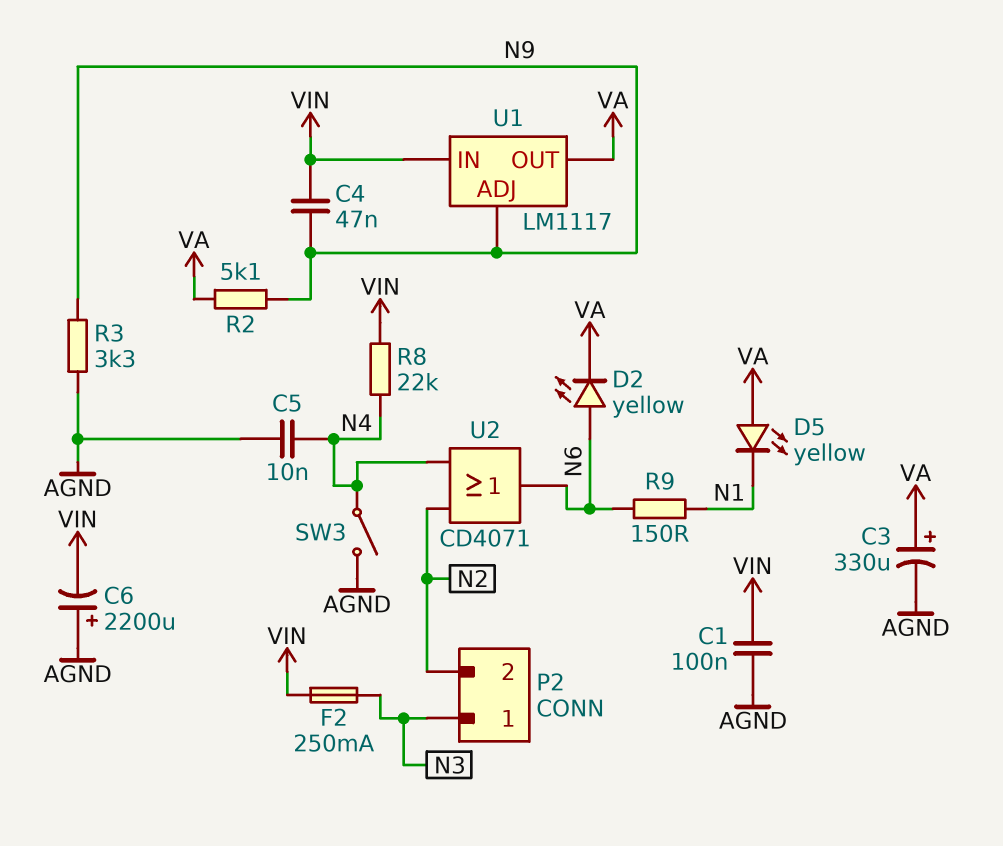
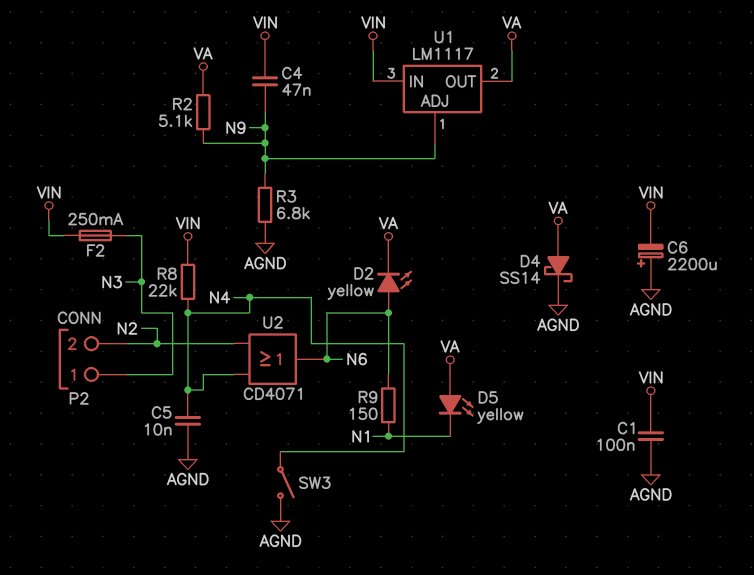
C3: 330uF (plus VA, minus AGND) -> none
D4: none -> schottky SS14 (A VA, K AGND)
R3: 3.3k (AGND, N9) -> 6.8k (AGND, N9)

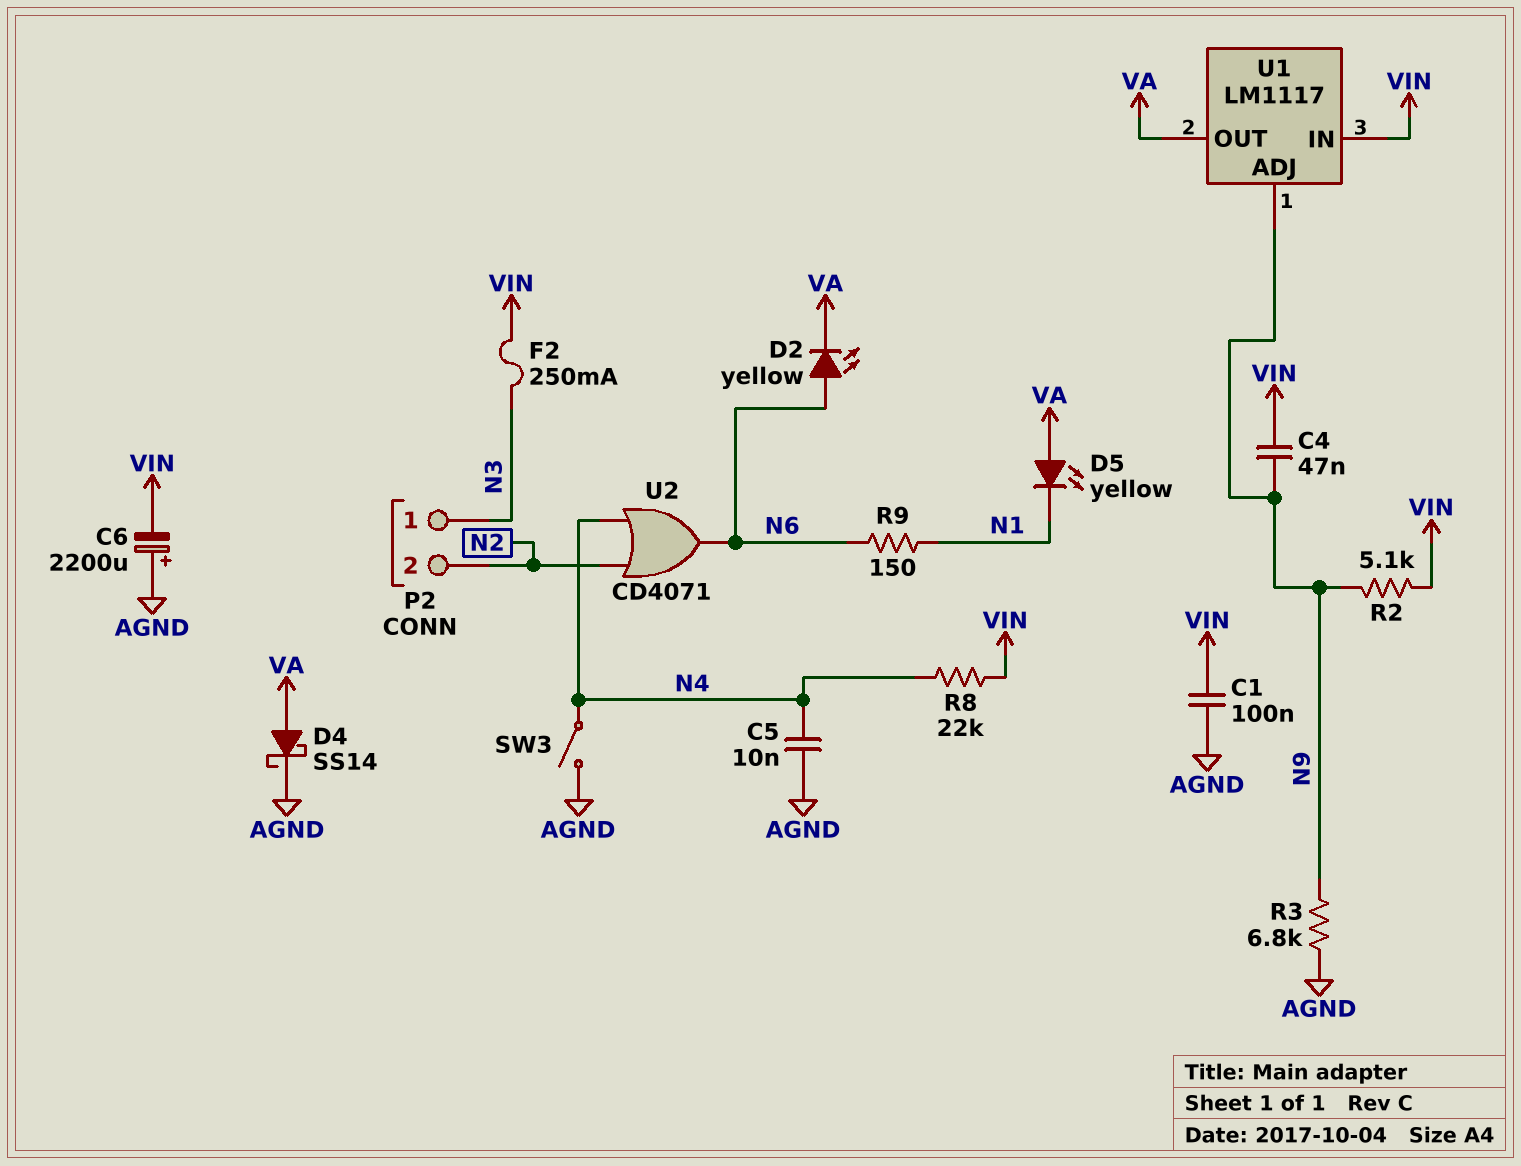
R2: 5.1k (N9, VA) -> 5.1k (N9, VIN)

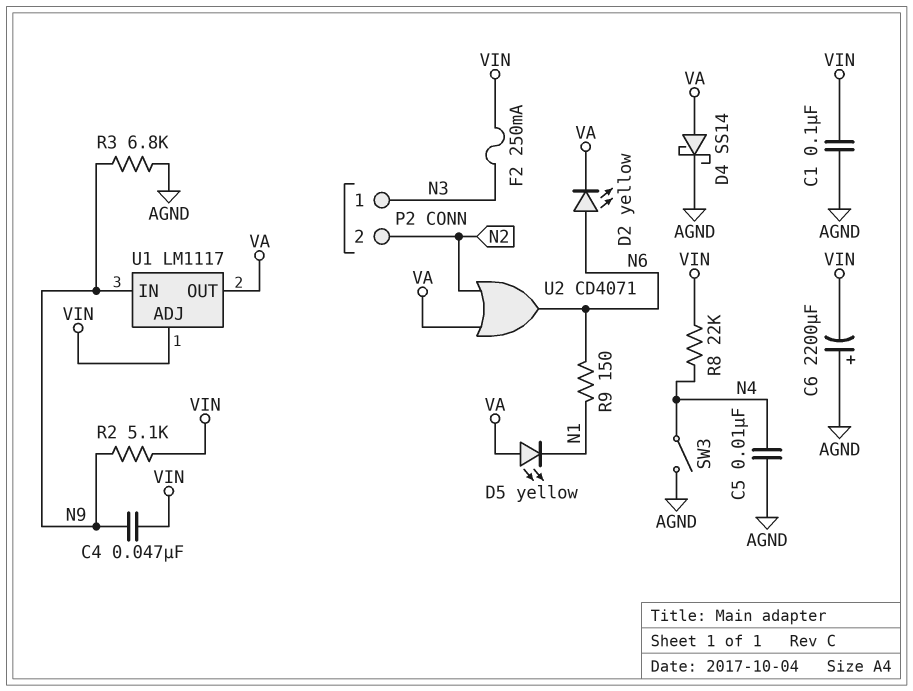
U1 pin ADJ: N9 -> VIN
U1 pin IN: VIN -> N9
U2: OR CD4071 (in N2, in N4, out N6) -> OR CD4071 (in N2, in VA, out N6)

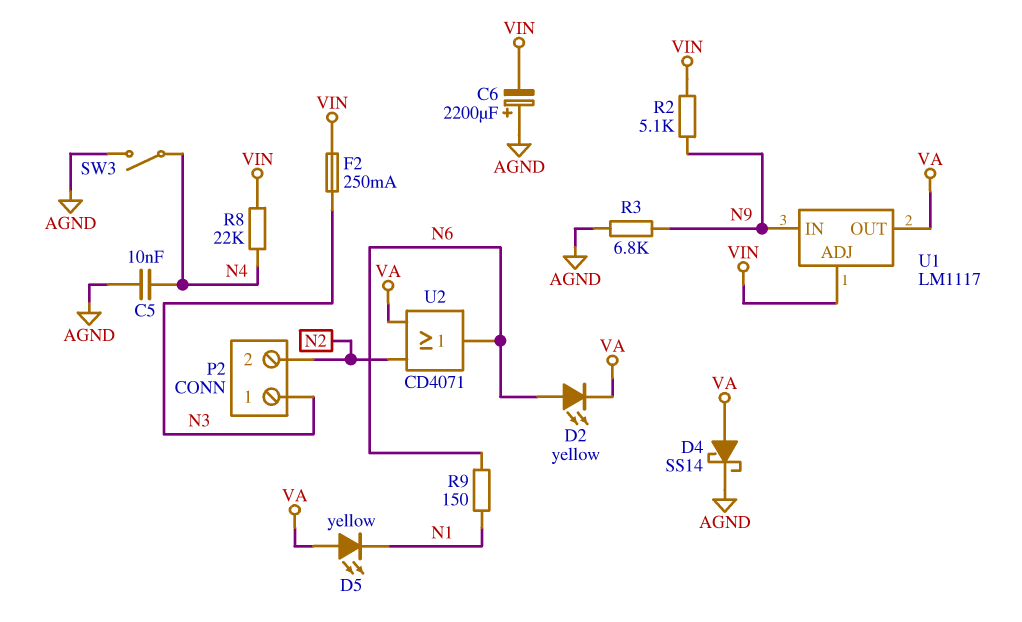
C1: 100nF (AGND, VIN) -> none
C4: 47nF (N9, VIN) -> none

